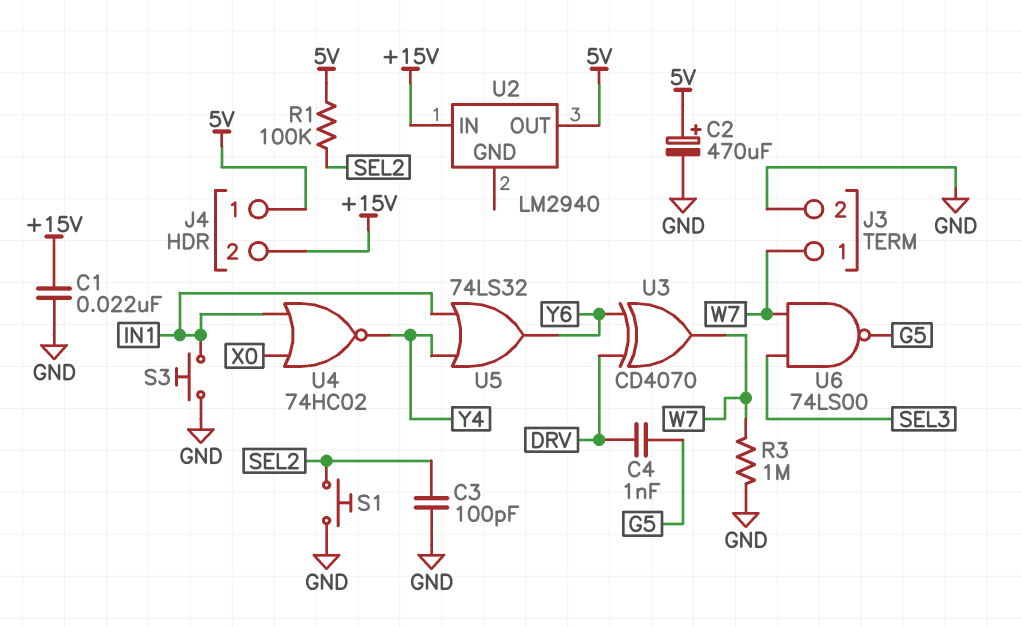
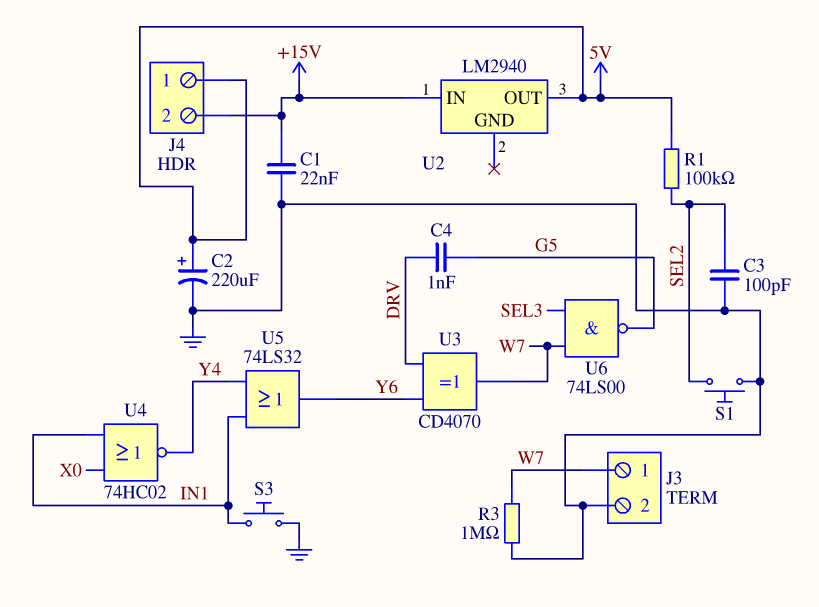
C2: 470uF (plus 5V, minus GND) -> 220uF (plus 5V, minus GND)

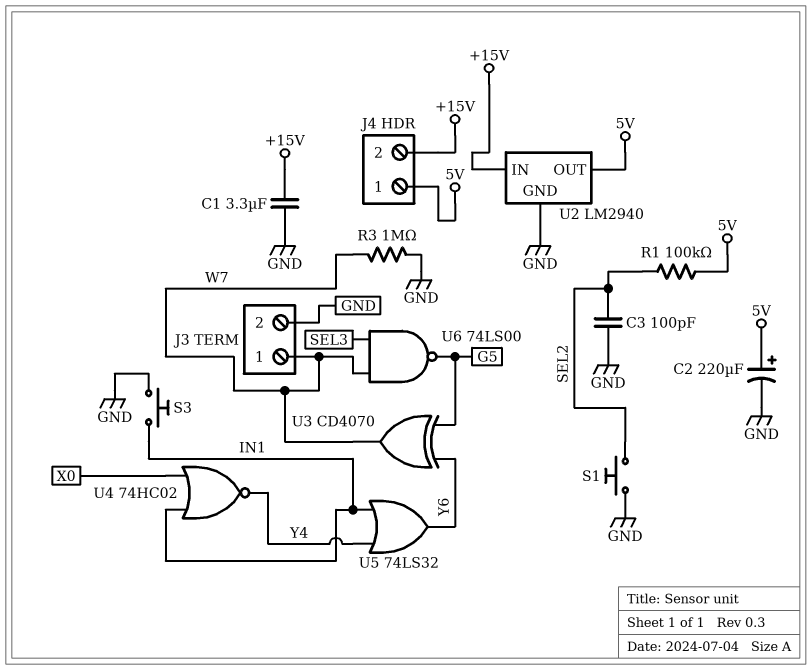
C1: 22nF (+15V, GND) -> 3.3uF (+15V, GND)
C4: 1nF (DRV, G5) -> none
U2 pin GND: none -> GND
U3: XOR CD4070 (in DRV, in Y6, out W7) -> XOR CD4070 (in G5, in Y6, out W7)

